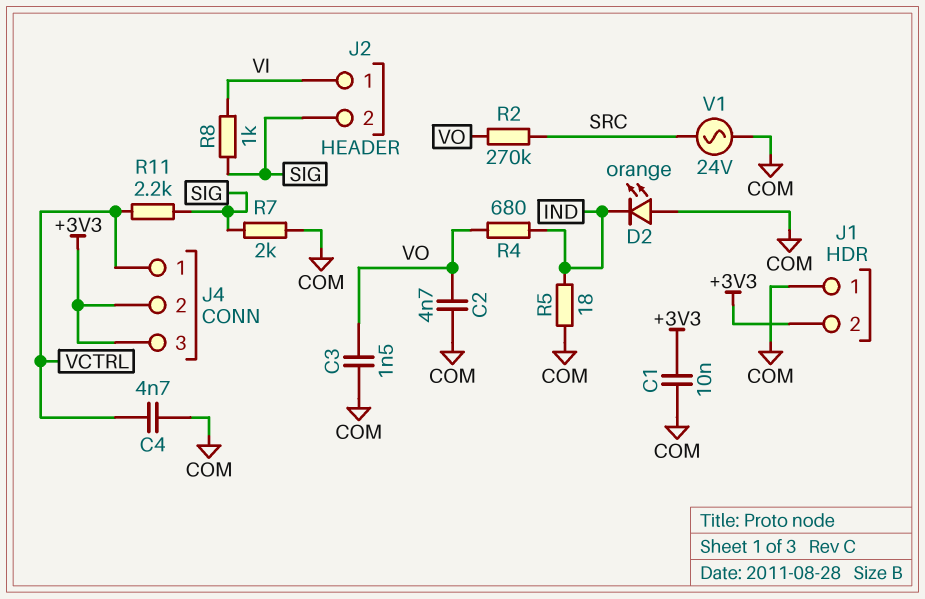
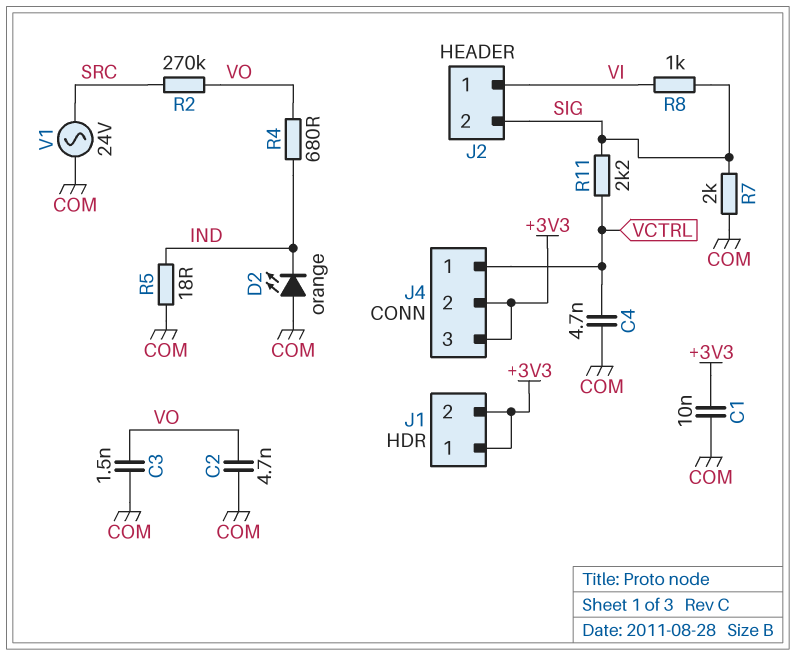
J1 pin 1: COM -> +3V3

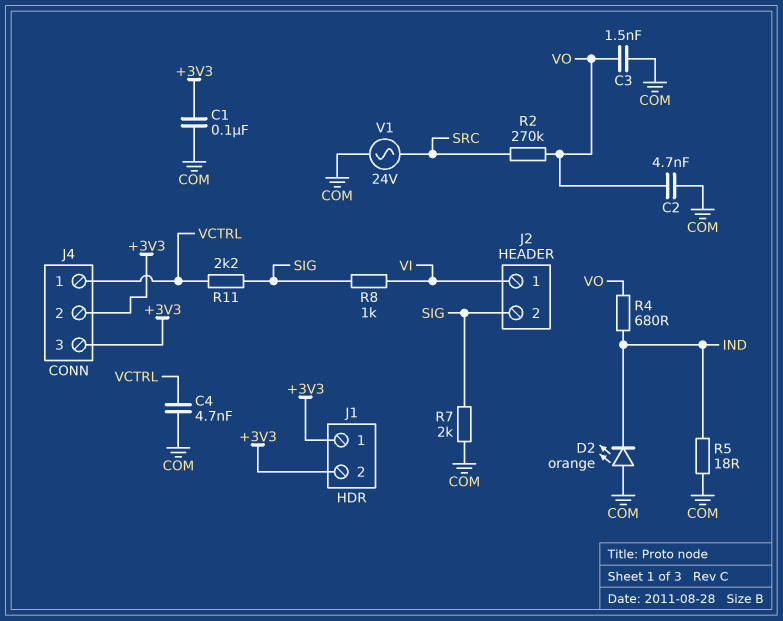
C1: 10nF (+3V3, COM) -> 100nF (+3V3, COM)

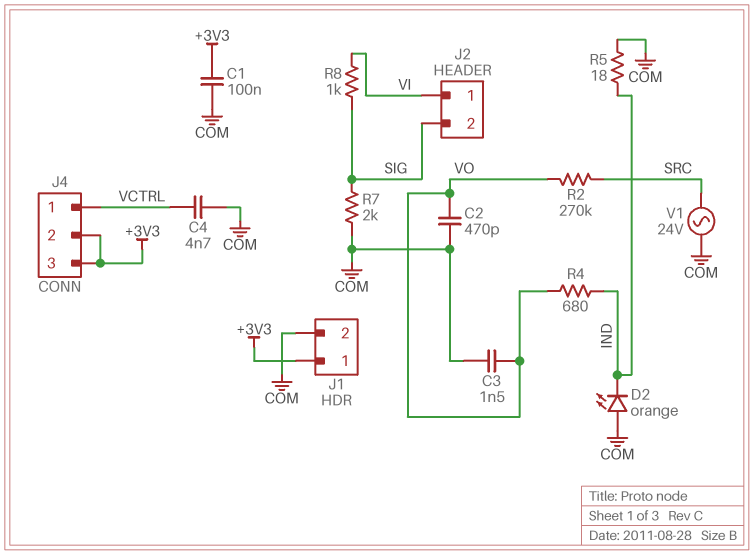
C2: 4.7nF (COM, VO) -> 470pF (COM, VO)
J1 pin 2: +3V3 -> COM
R11: 2.2k (SIG, VCTRL) -> none

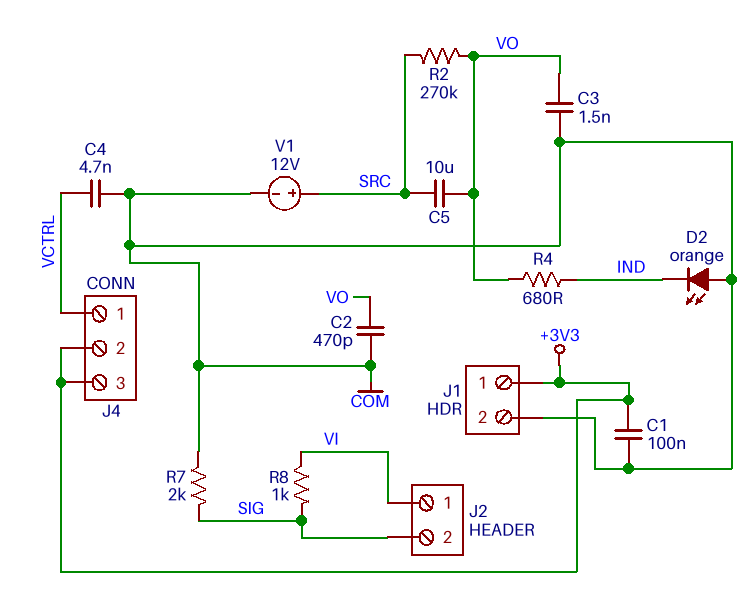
C5: none -> 10uF (SRC, VO)
R5: 18 (COM, IND) -> none
V1: AC 24V (COM, SRC) -> 12V (plus SRC, minus COM)

